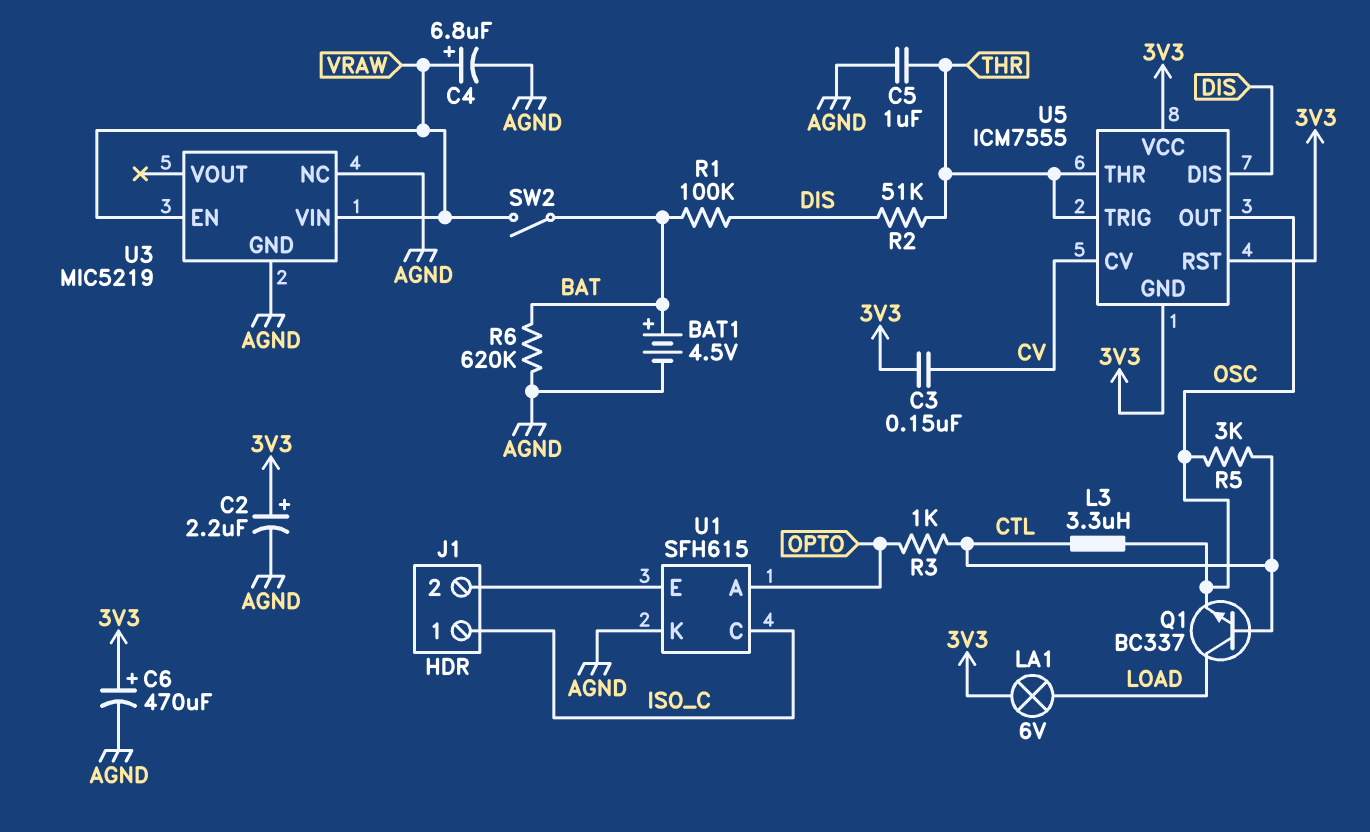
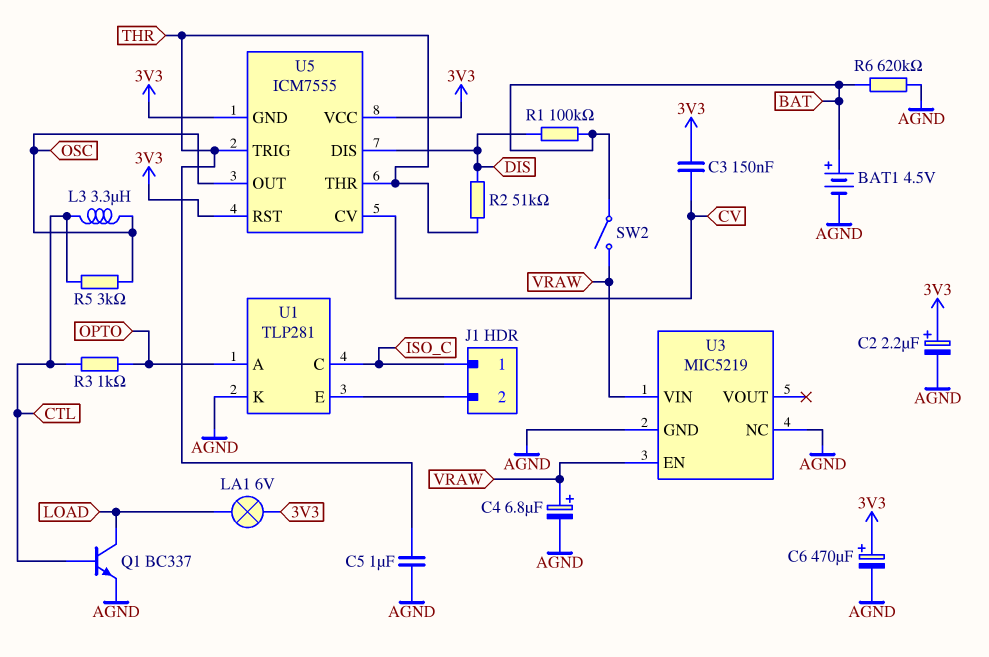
Q1: NPN BC337 (B CTL, C LOAD, E OSC) -> NPN BC337 (B CTL, C LOAD, E AGND)
U1: SFH615 -> TLP281

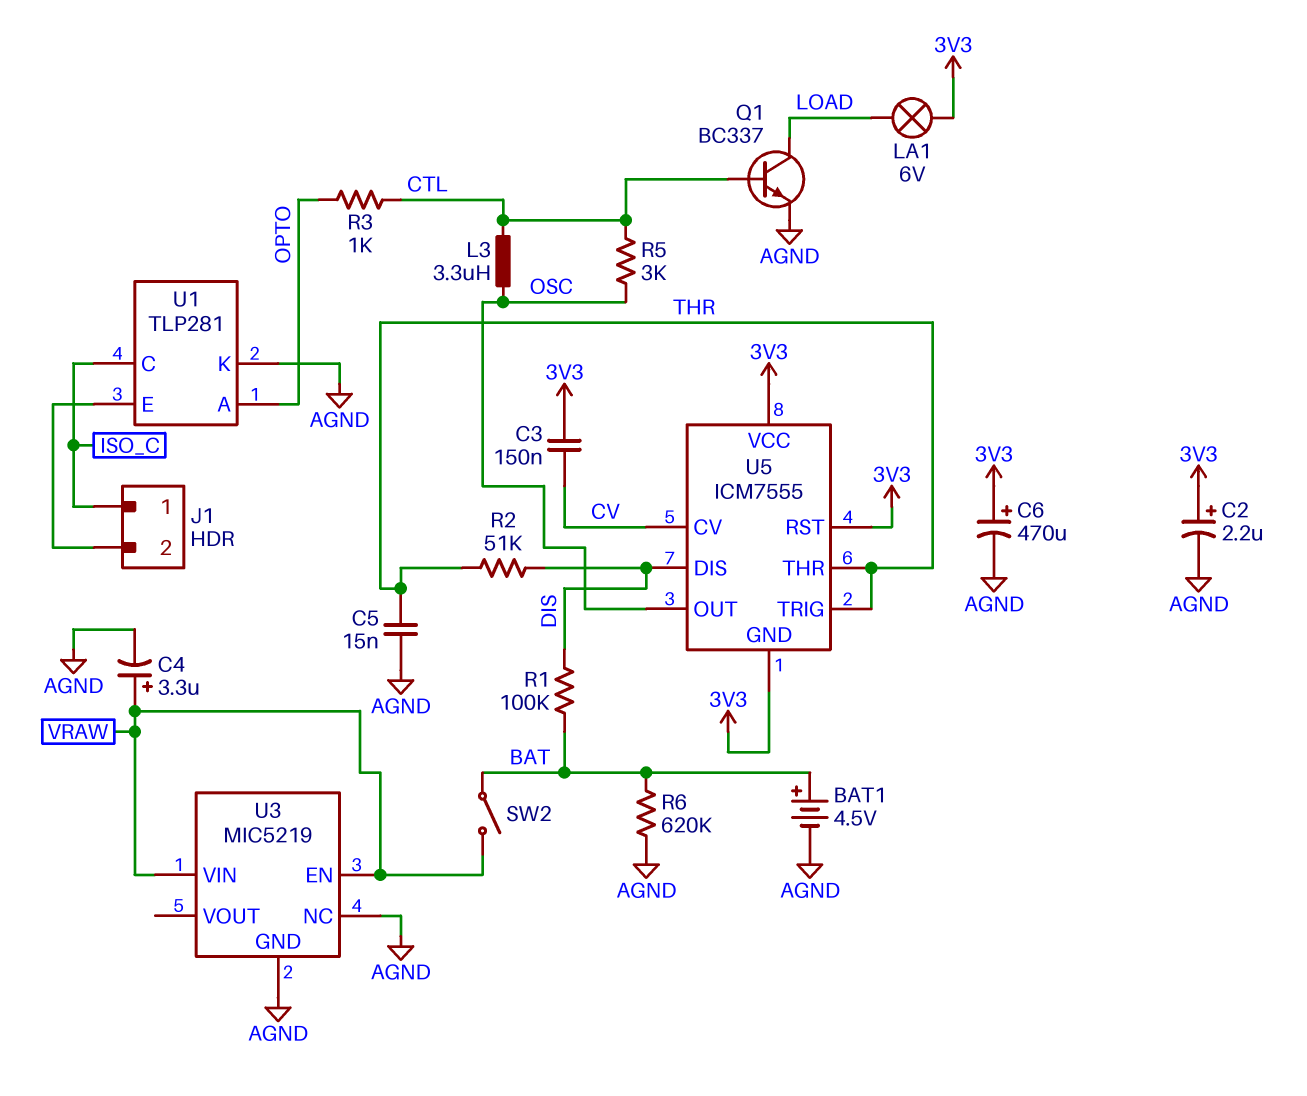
C4: 6.8uF (plus VRAW, minus AGND) -> 3.3uF (plus VRAW, minus AGND)
C5: 1uF (AGND, THR) -> 15nF (AGND, THR)

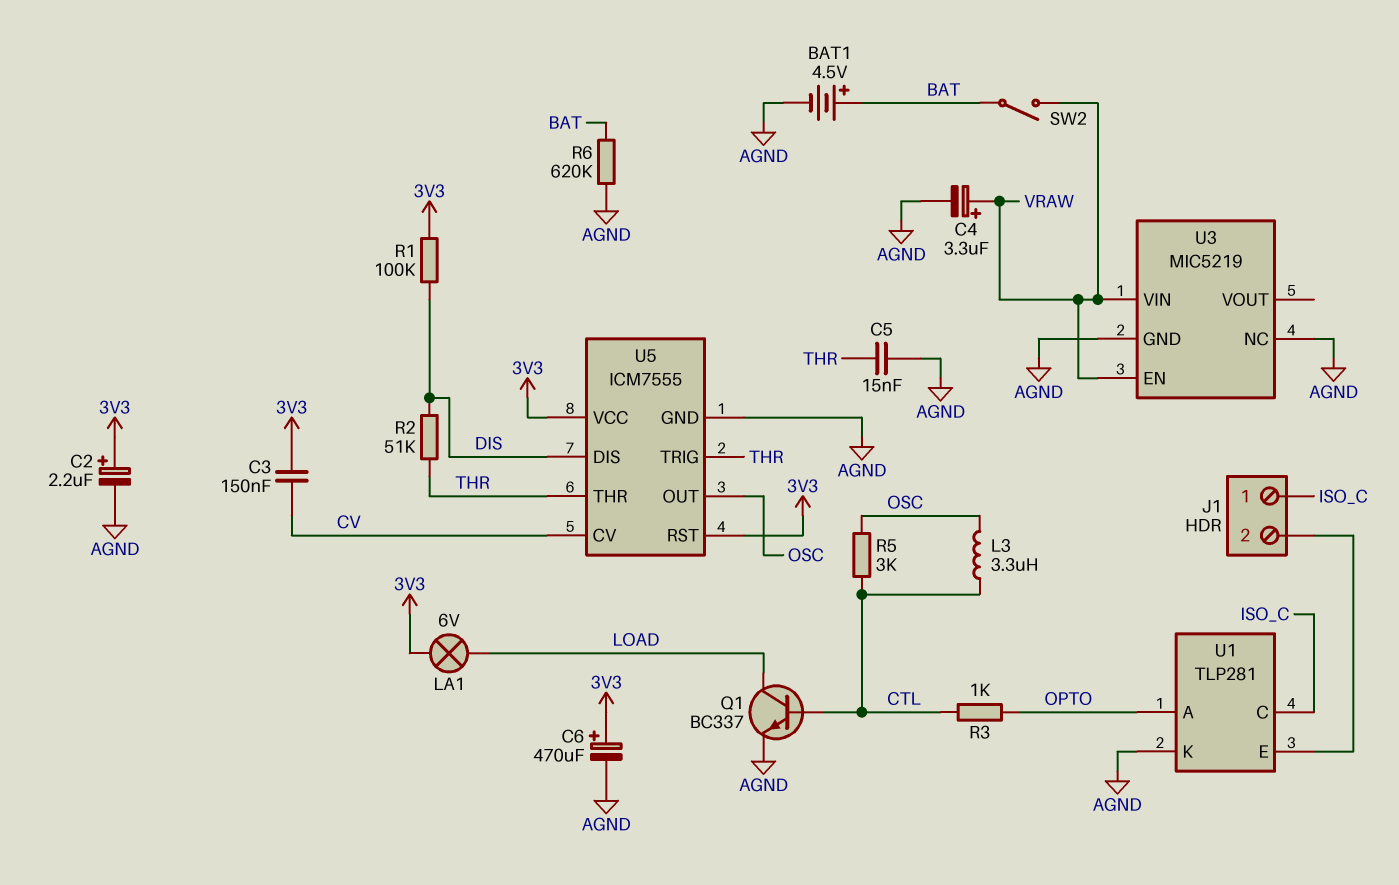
R1: 100k (BAT, DIS) -> 100k (3V3, DIS)
U5 pin GND: 3V3 -> AGND

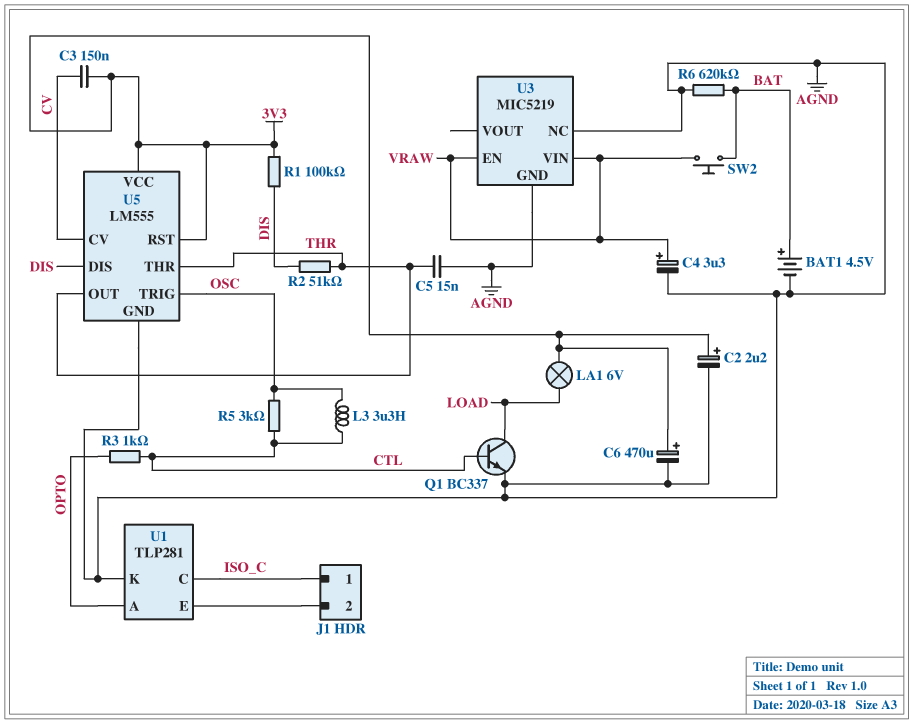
SW2: switch (BAT, VRAW) -> button (BAT, VRAW)
U5: ICM7555 -> LM555
U5 pin OUT: OSC -> THR
U5 pin TRIG: THR -> OSC

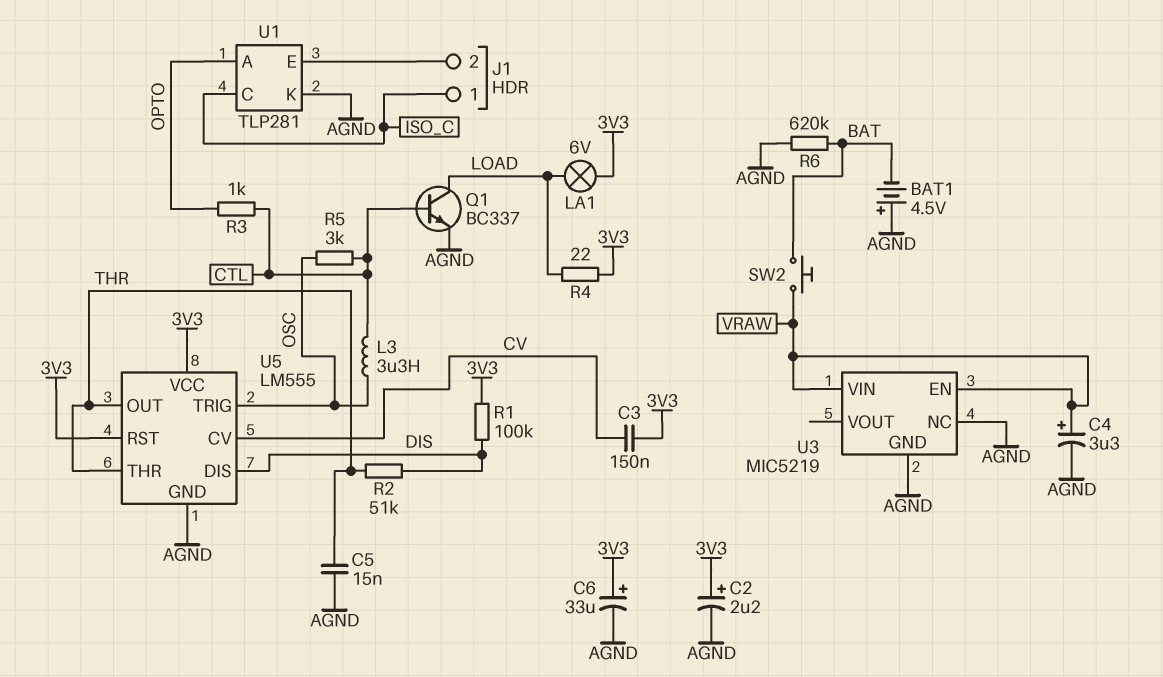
BAT1: 4.5V (plus BAT, minus AGND) -> 4.5V (plus AGND, minus BAT)
C6: 470uF (plus 3V3, minus AGND) -> 33uF (plus 3V3, minus AGND)
R4: none -> 22 (3V3, LOAD)

